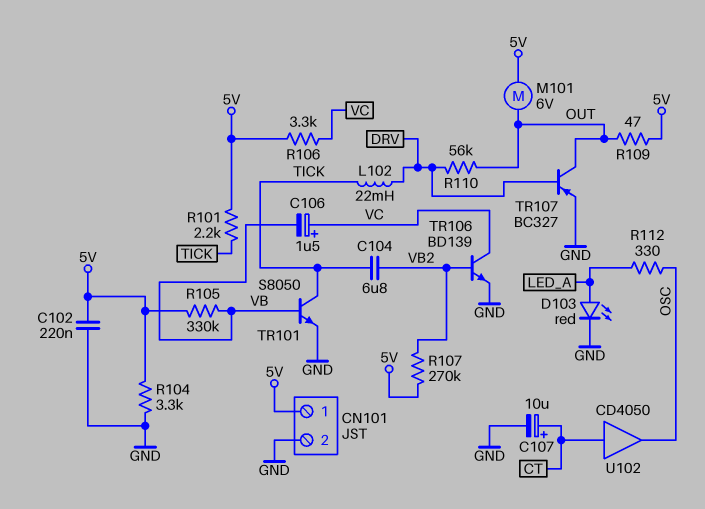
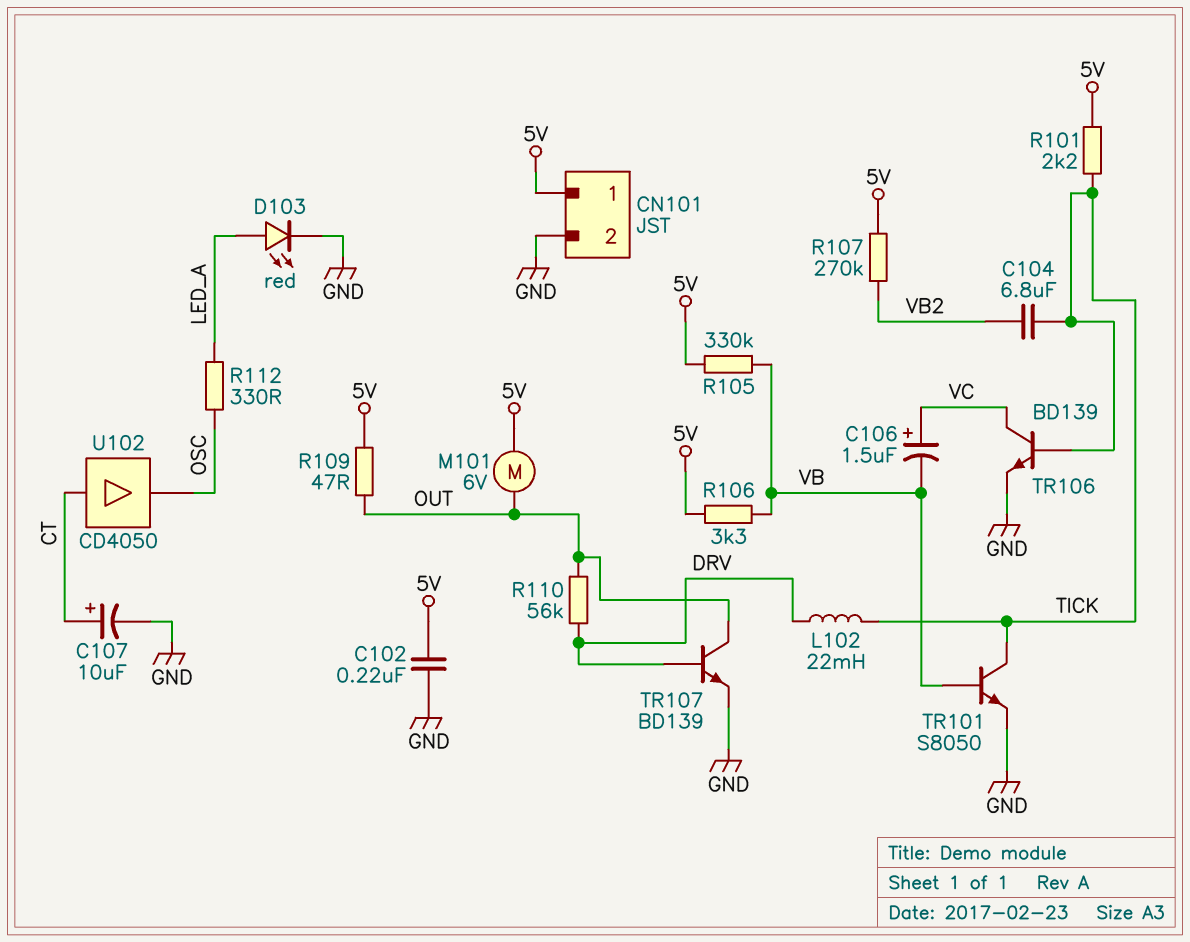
R104: 3.3k (5V, GND) -> none
R106: 3.3k (5V, VC) -> 3.3k (5V, VB)
TR106: NPN BD139 (B VB2, C VC, E GND) -> NPN BD139 (B TICK, C VC, E GND)
TR107: PNP BC327 (B DRV, C OUT, E GND) -> NPN BD139 (B DRV, C OUT, E GND)

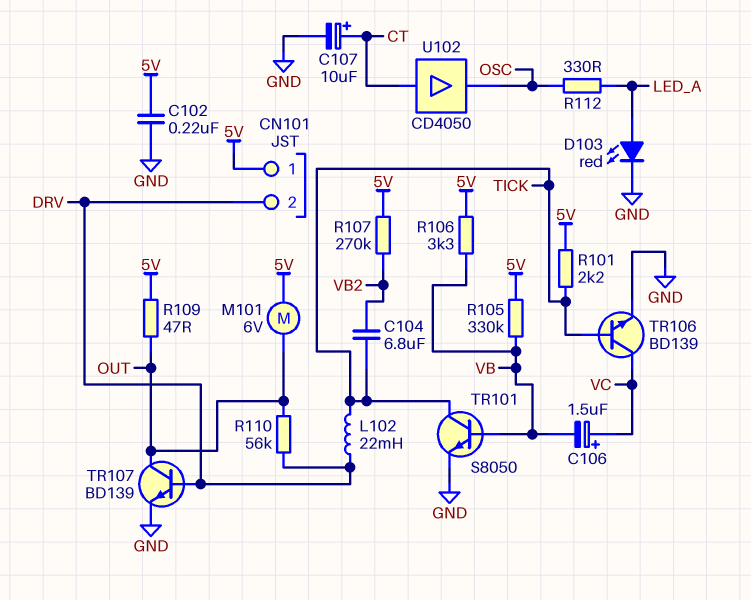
CN101 pin 2: GND -> DRV

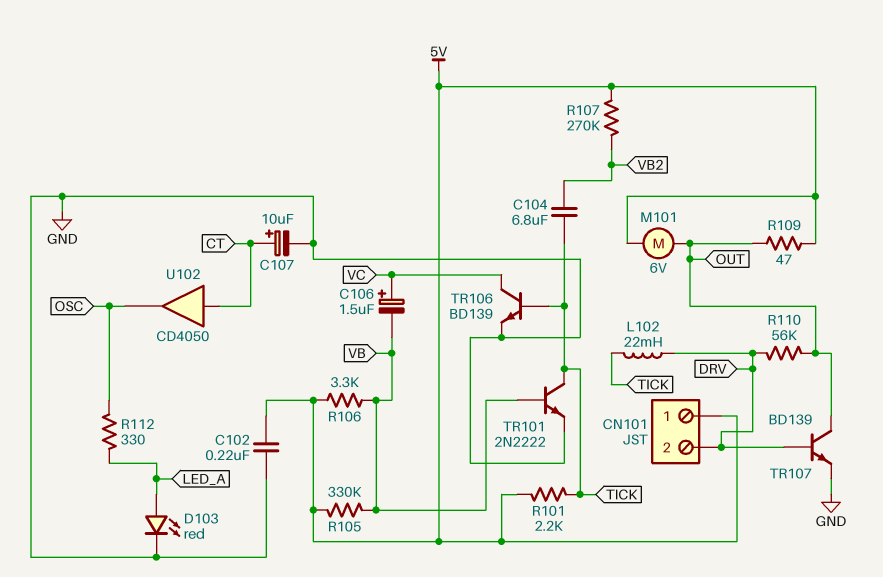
TR101: NPN S8050 (B VB, C TICK, E GND) -> NPN 2N2222 (B VB, C TICK, E GND)

